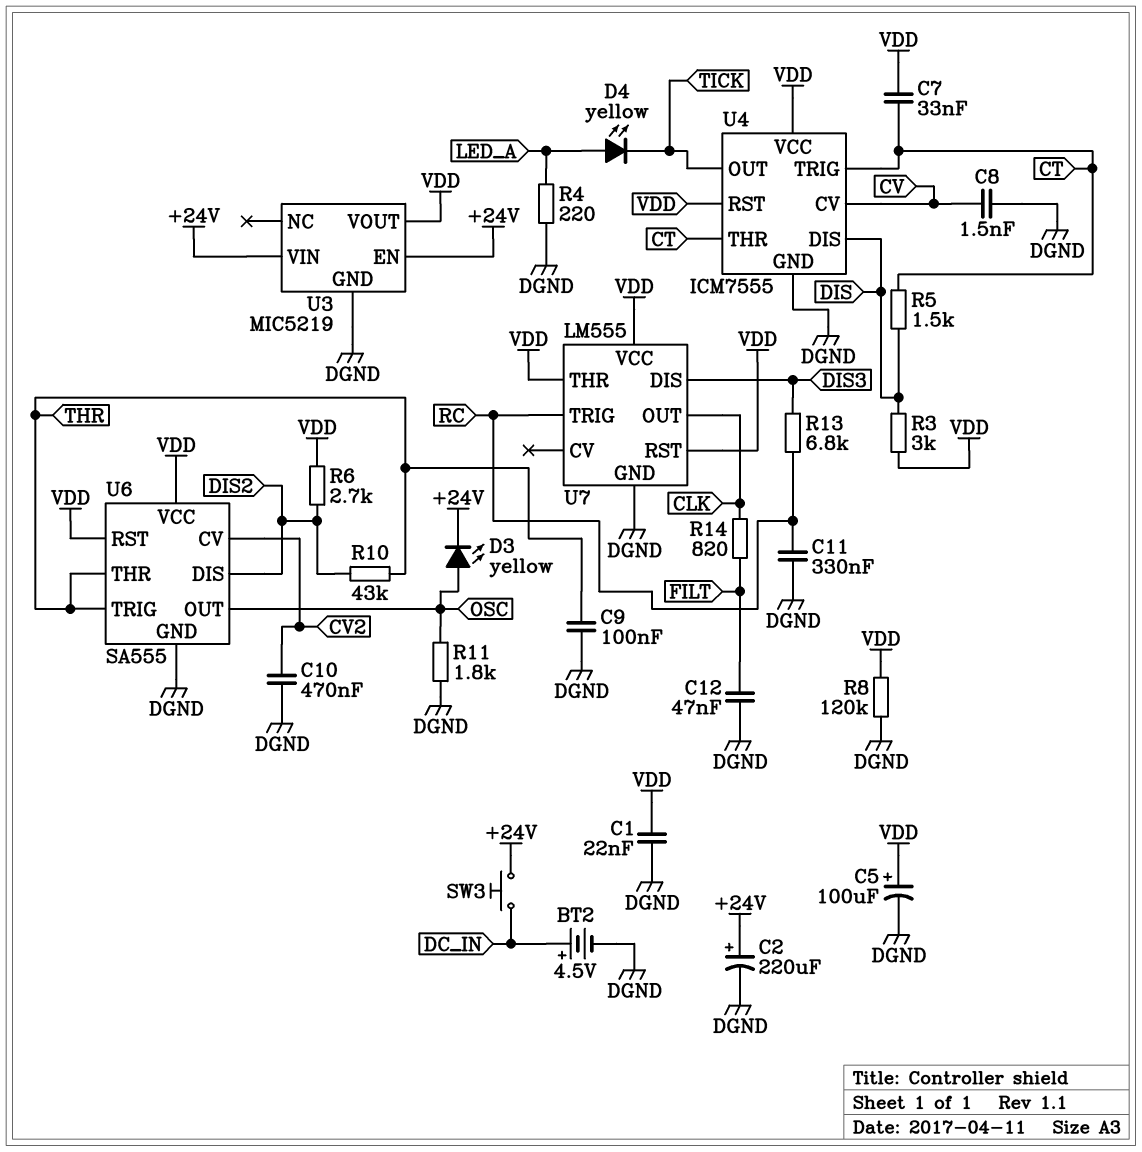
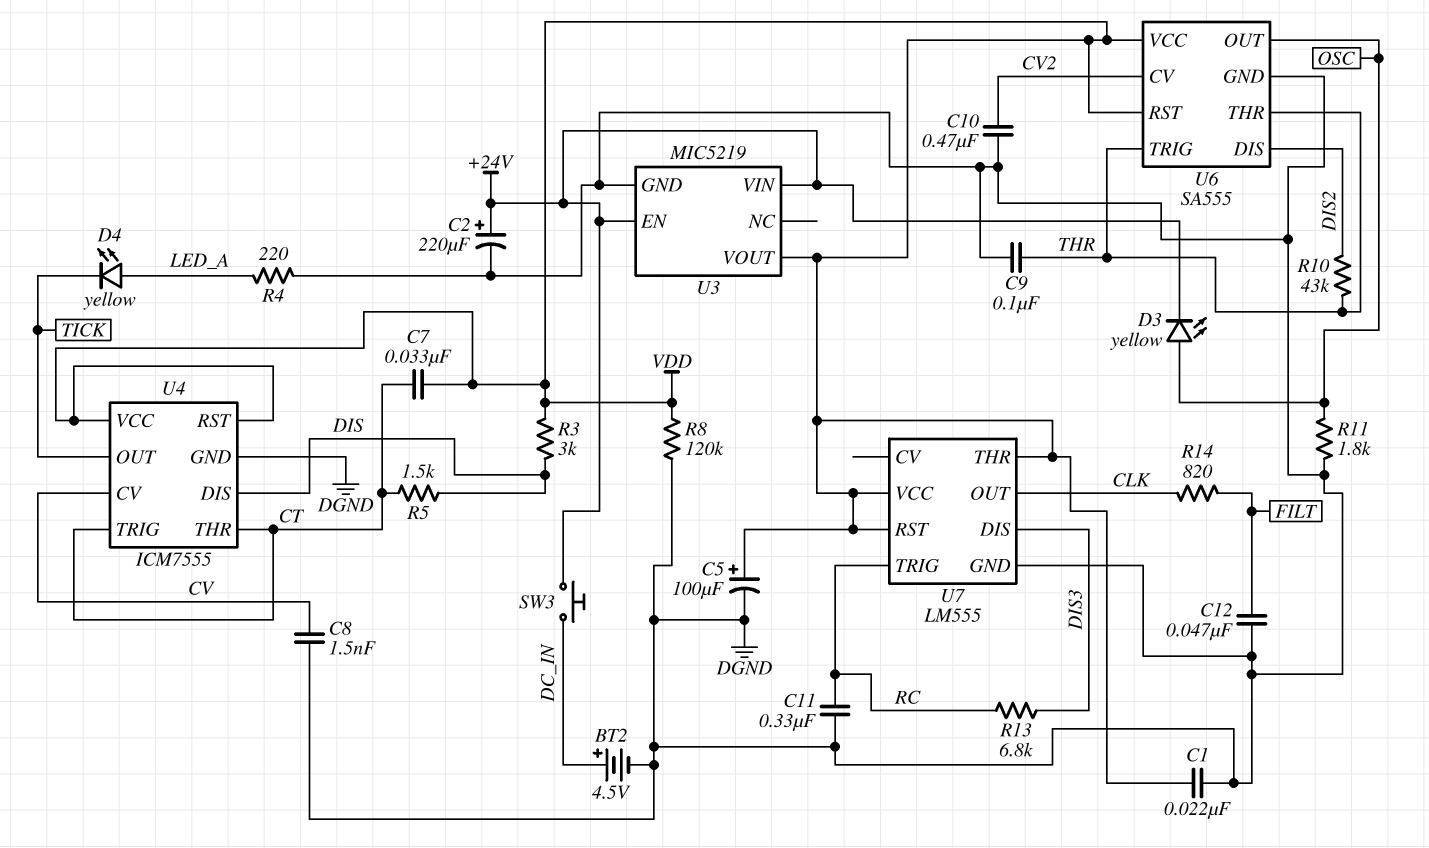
R6: 2.7k (DIS2, VDD) -> none

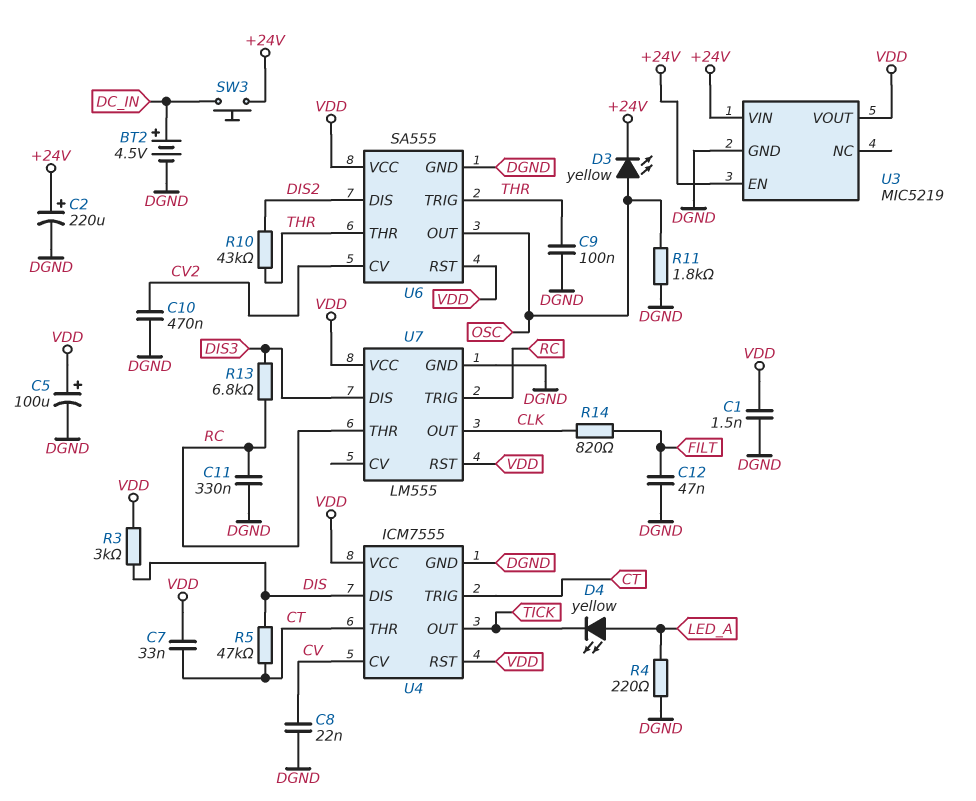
C1: 22nF (DGND, VDD) -> 1.5nF (DGND, VDD)
C8: 1.5nF (CV, DGND) -> 22nF (CV, DGND)
R5: 1.5k (CT, DIS) -> 47k (CT, DIS)
R8: 120k (DGND, VDD) -> none
U7 pin THR: VDD -> RC

